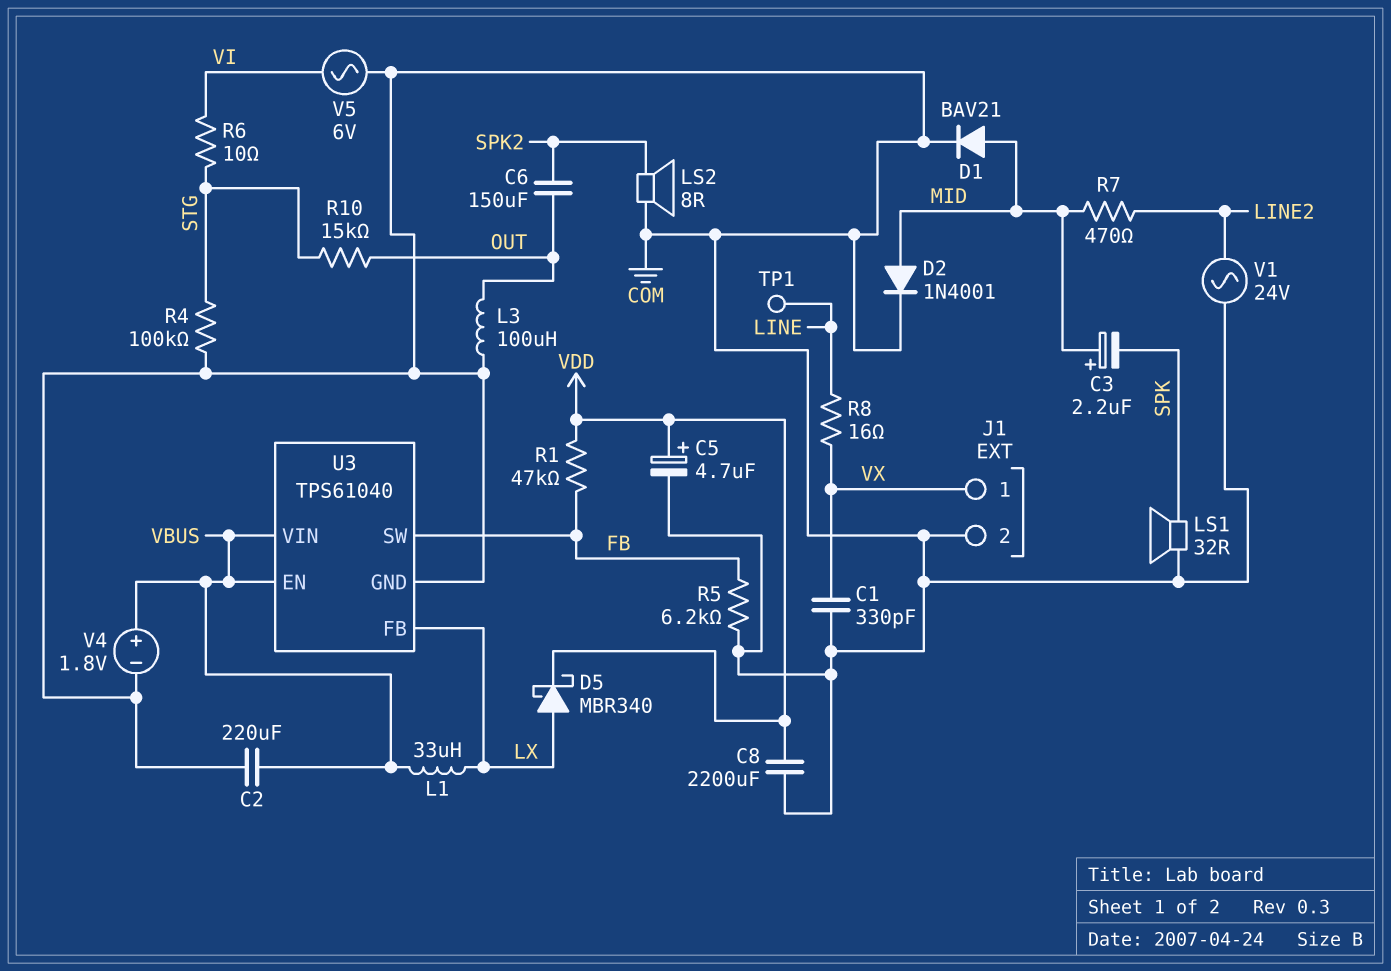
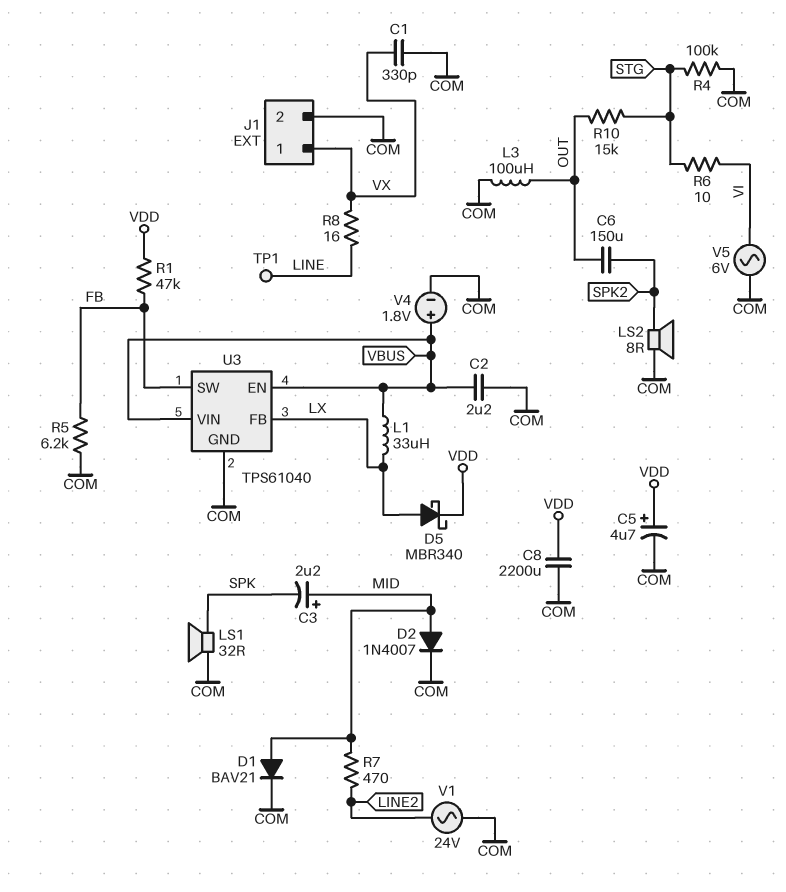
C2: 220uF (COM, VBUS) -> 2.2uF (COM, VBUS)
D2: diode 1N4001 (A MID, K COM) -> diode 1N4007 (A MID, K COM)

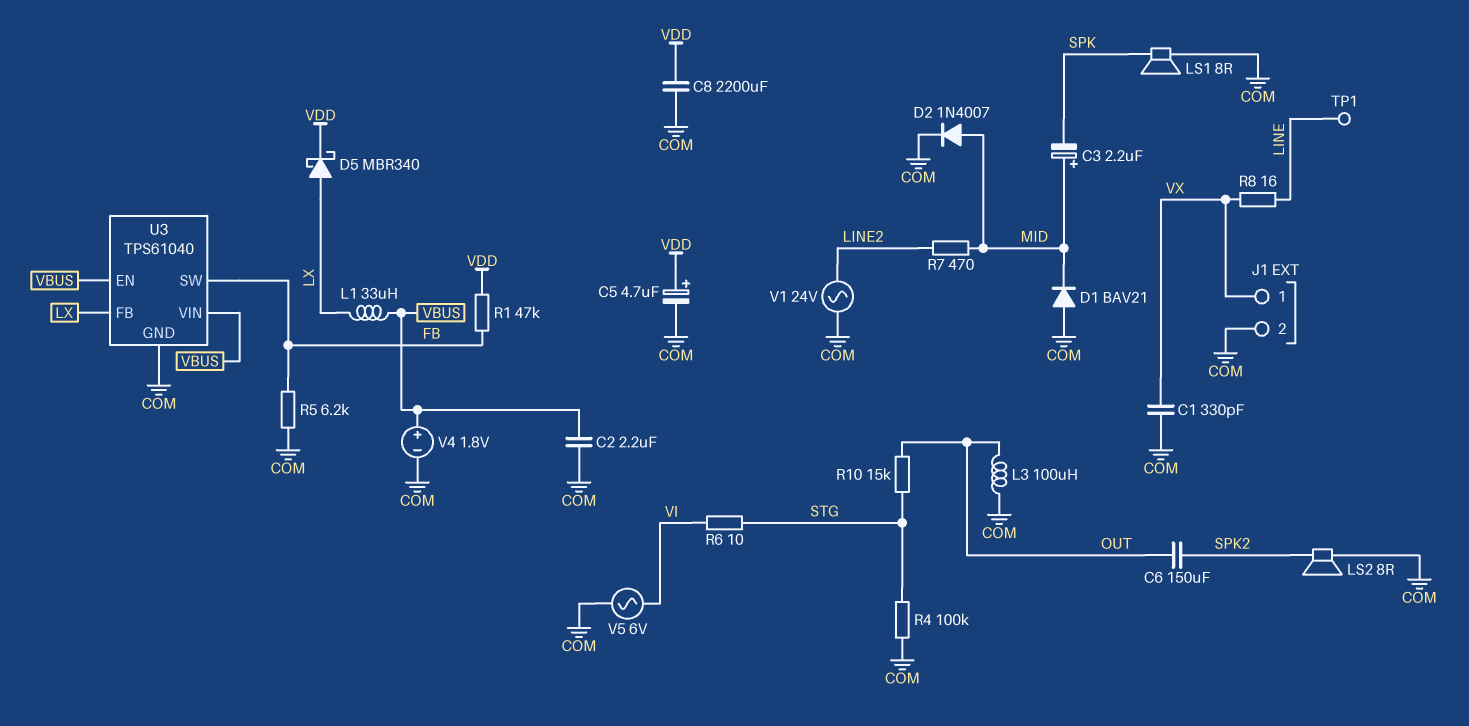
D1: diode BAV21 (A MID, K COM) -> diode BAV21 (A COM, K MID)
LS1: speaker 32R (COM, SPK) -> speaker 8R (COM, SPK)

